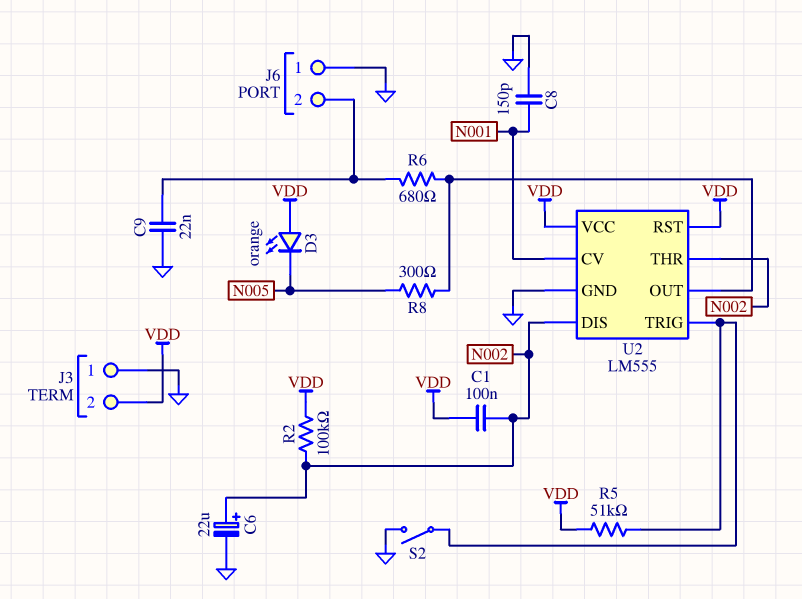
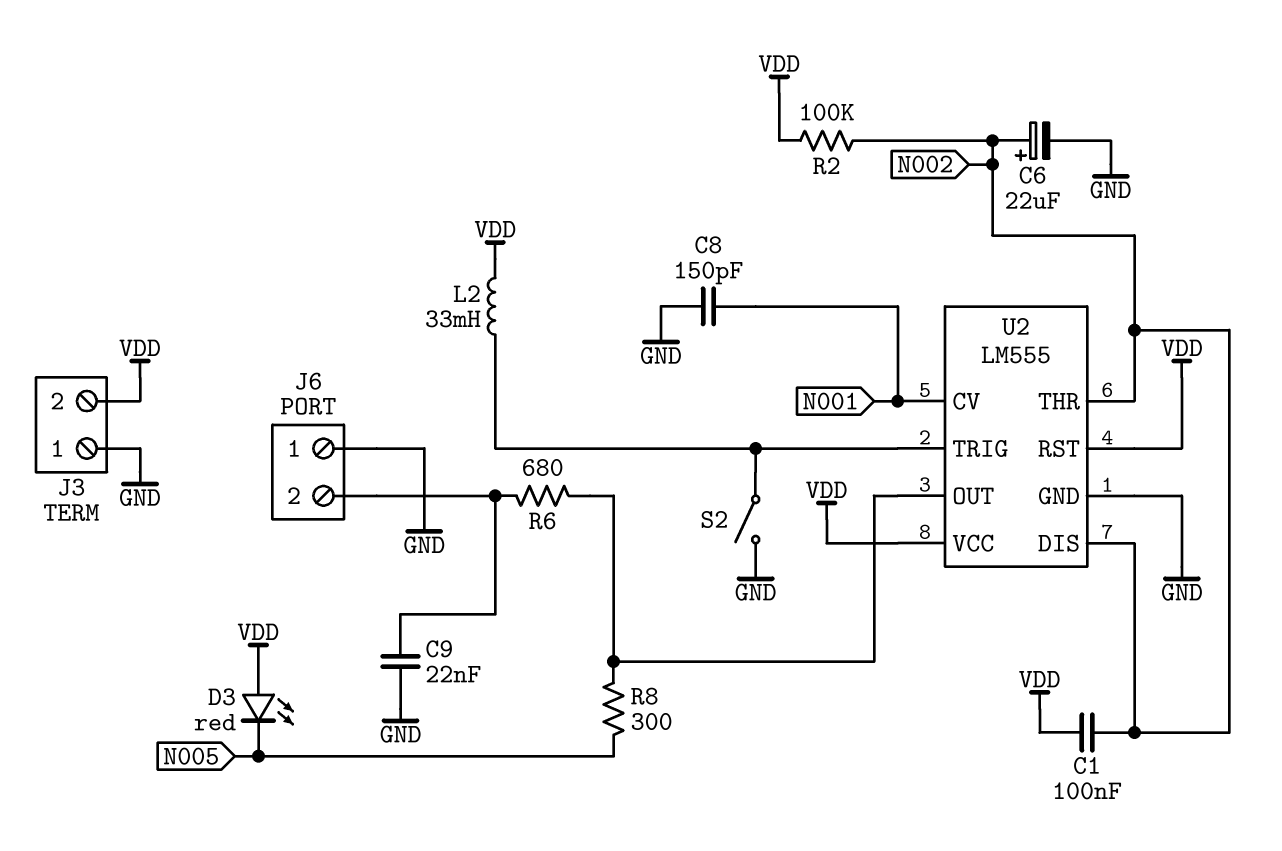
D3: LED orange (A VDD, K N005) -> LED red (A VDD, K N005)
L2: none -> 33mH (U2/TRIG, VDD)
R5: 51k (U2/TRIG, VDD) -> none

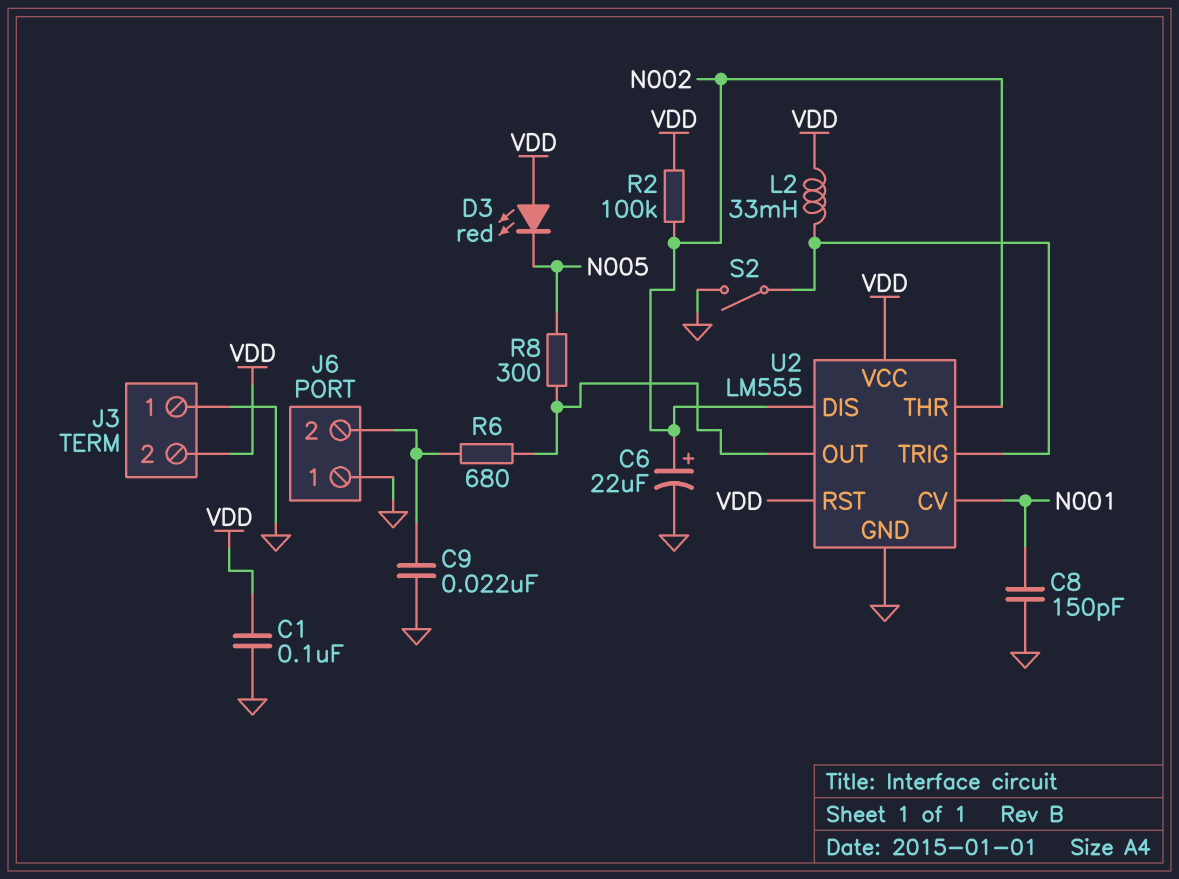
C1: 100nF (N002, VDD) -> 100nF (GND, VDD)

